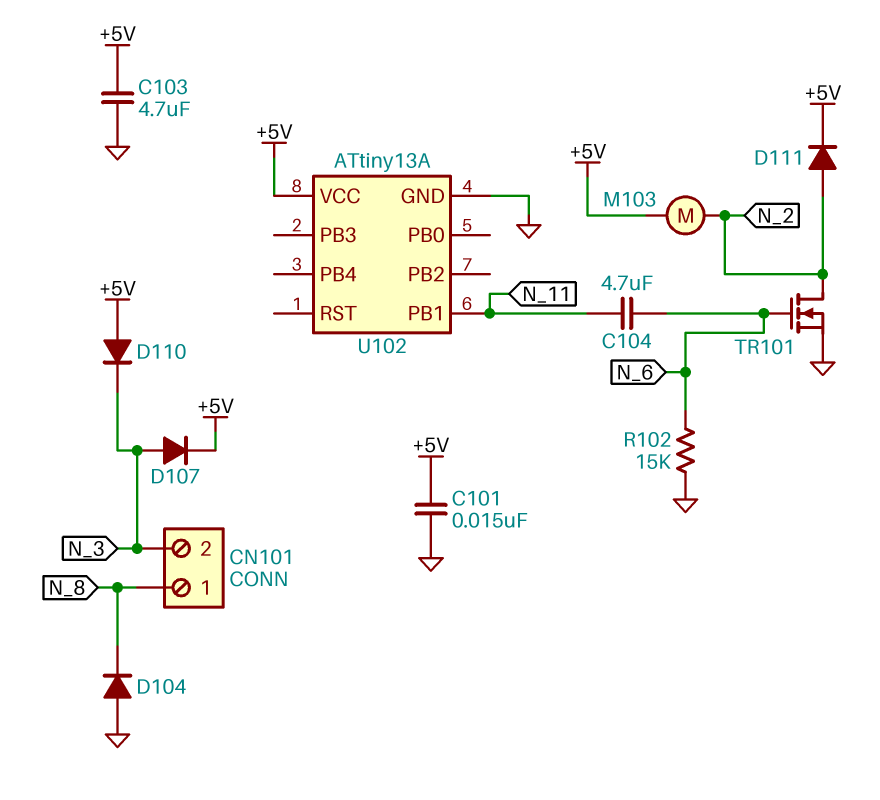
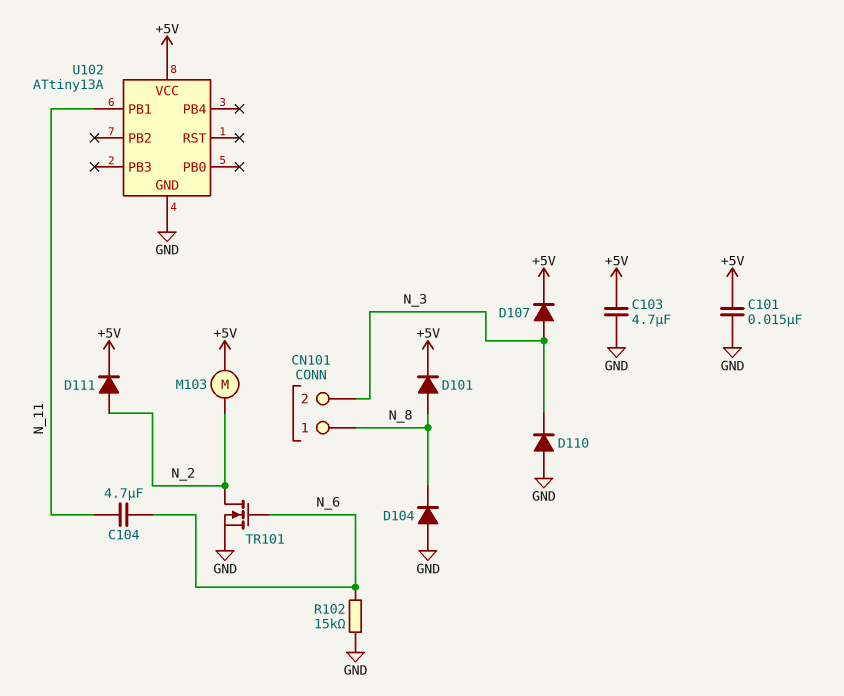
D101: none -> diode (A N_8, K +5V)
D110: diode (A +5V, K N_3) -> diode (A GND, K N_3)

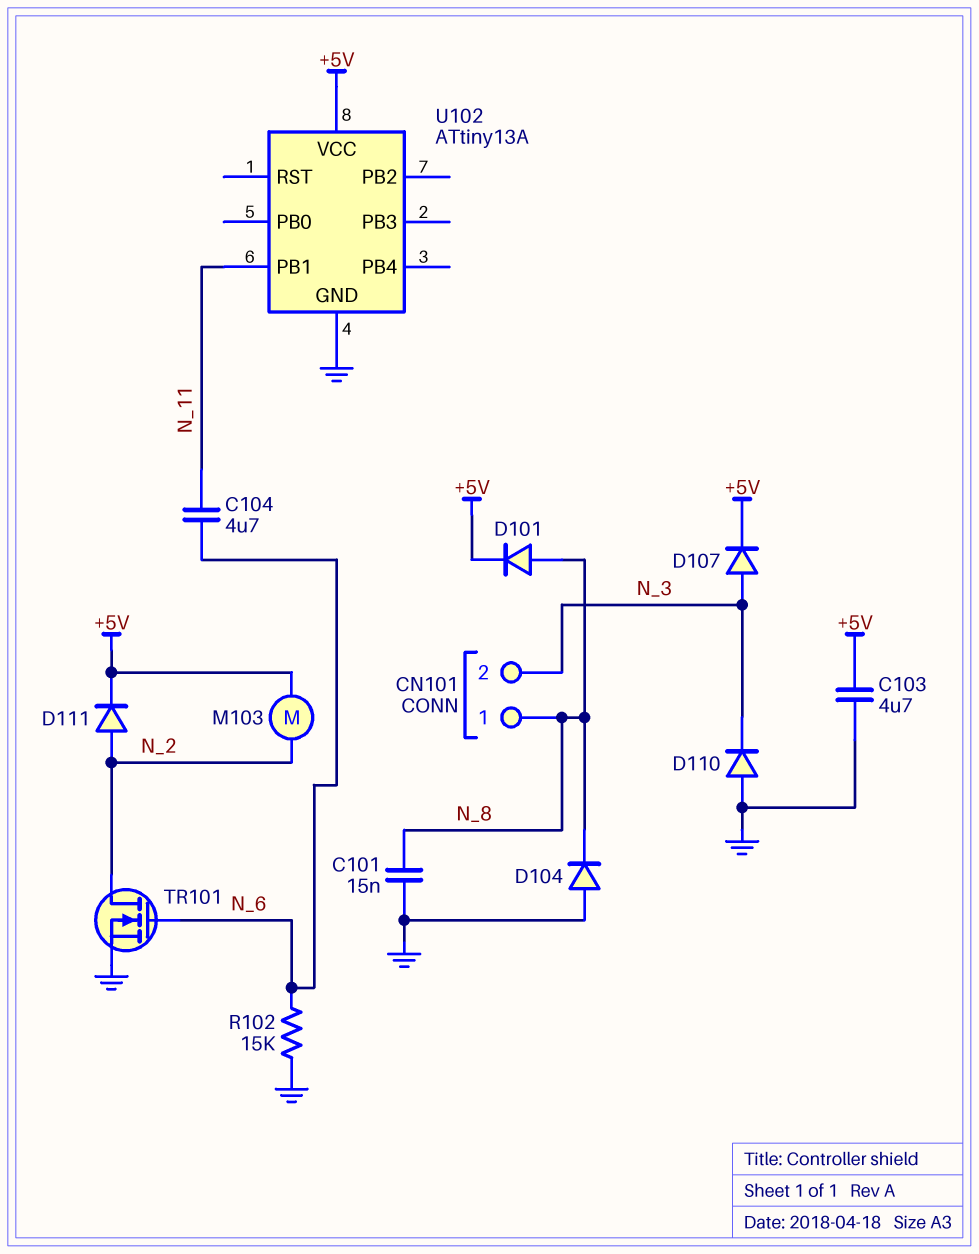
C101: 15nF (+5V, GND) -> 15nF (GND, N_8)

